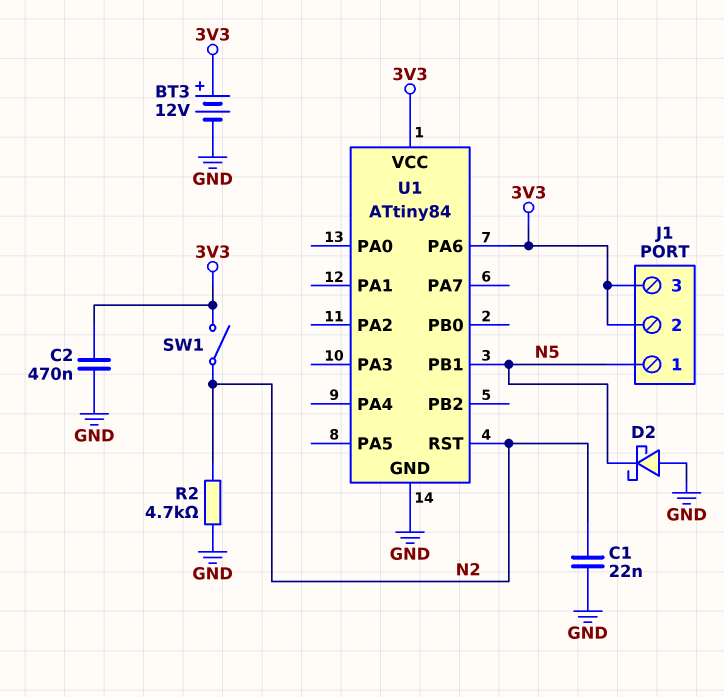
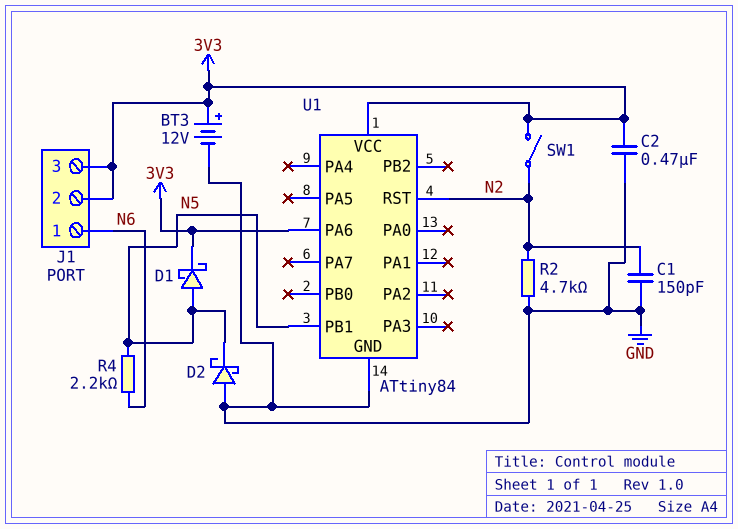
C1: 22nF (GND, N2) -> 150pF (GND, N2)
D1: none -> schottky (A N5, K 3V3)
J1 pin 1: N5 -> N6
R4: none -> 2.2k (N5, N6)

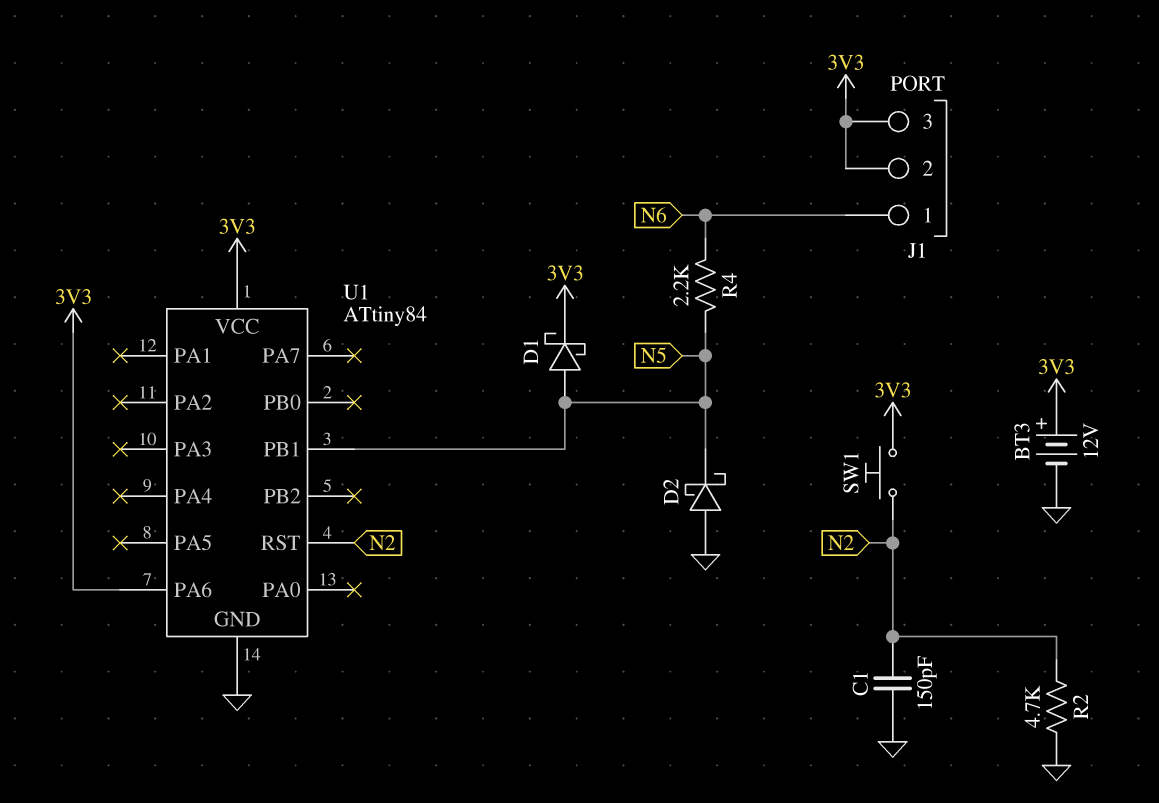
C2: 470nF (3V3, GND) -> none
SW1: switch (3V3, N2) -> button (3V3, N2)

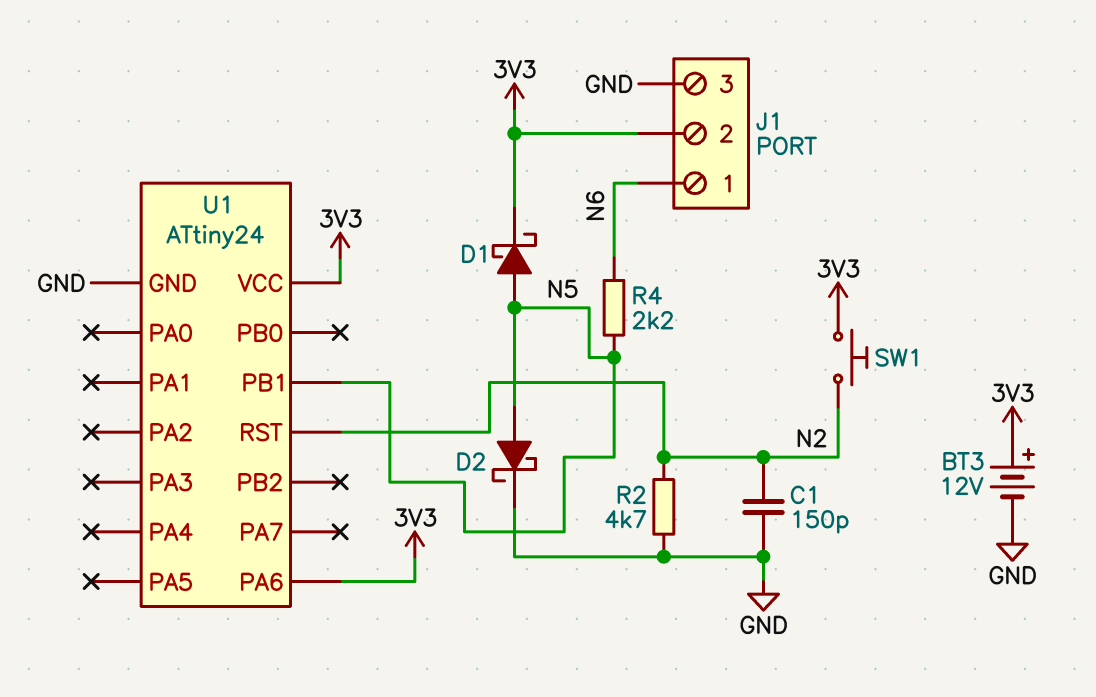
D2: schottky (A GND, K N5) -> schottky (A N5, K GND)
J1 pin 3: 3V3 -> GND
U1: ATtiny84 -> ATtiny24

